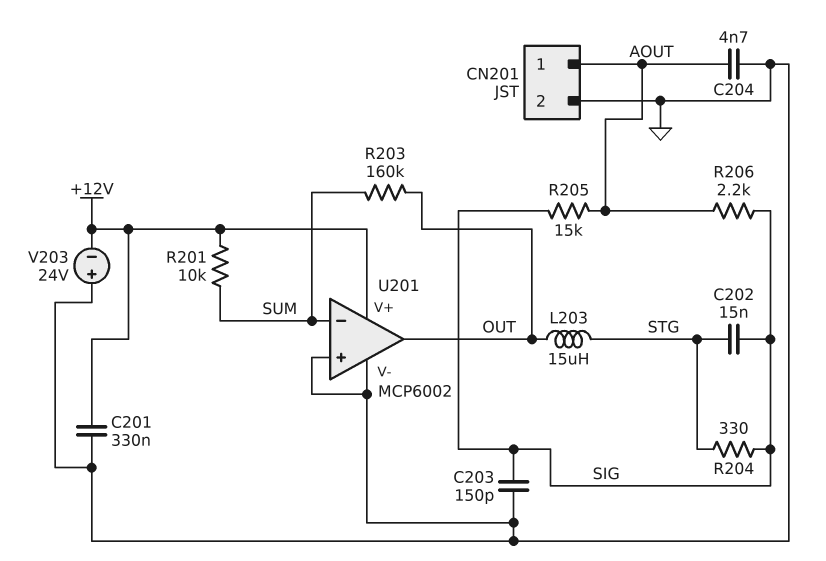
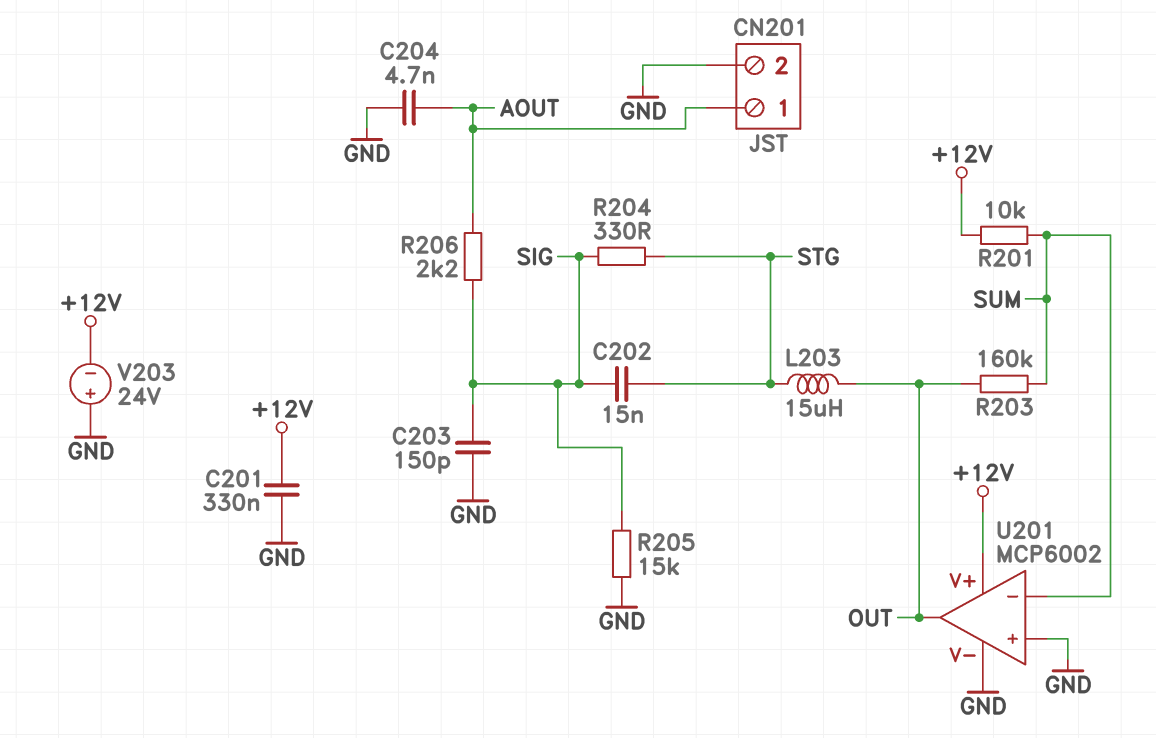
R205: 15k (AOUT, SIG) -> 15k (GND, SIG)

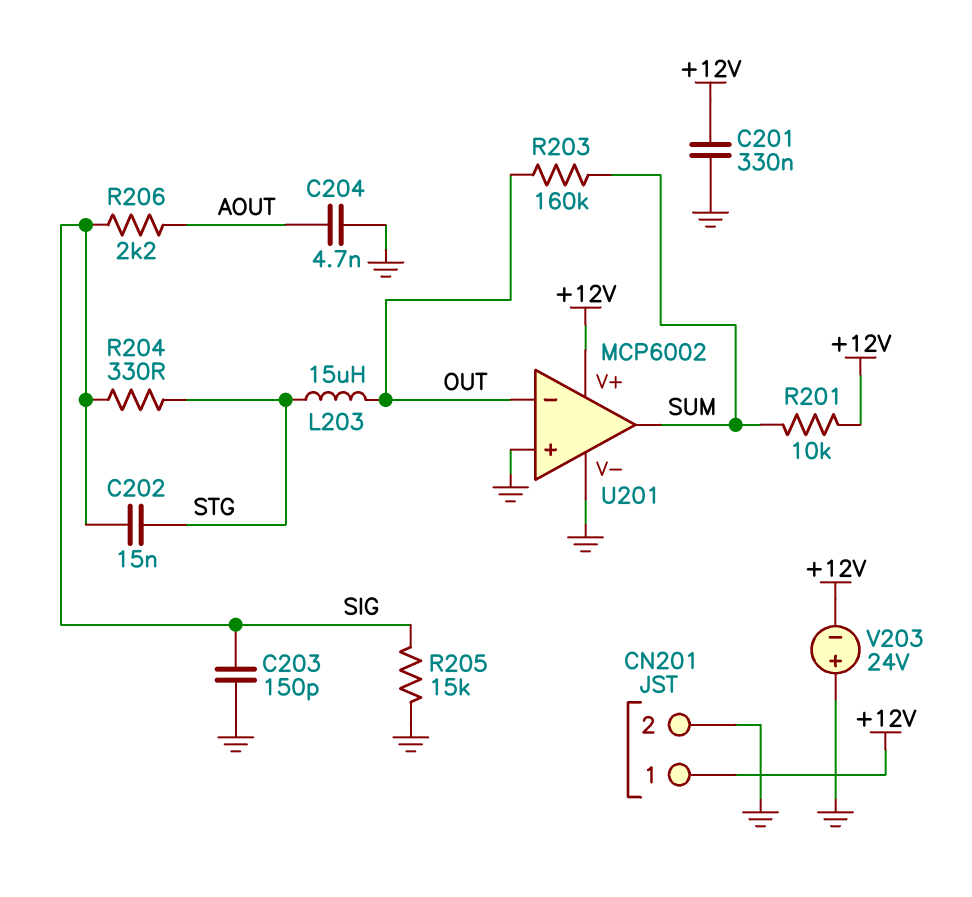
CN201 pin 1: AOUT -> +12V
U201 pin in-: SUM -> OUT
U201 pin out: OUT -> SUM

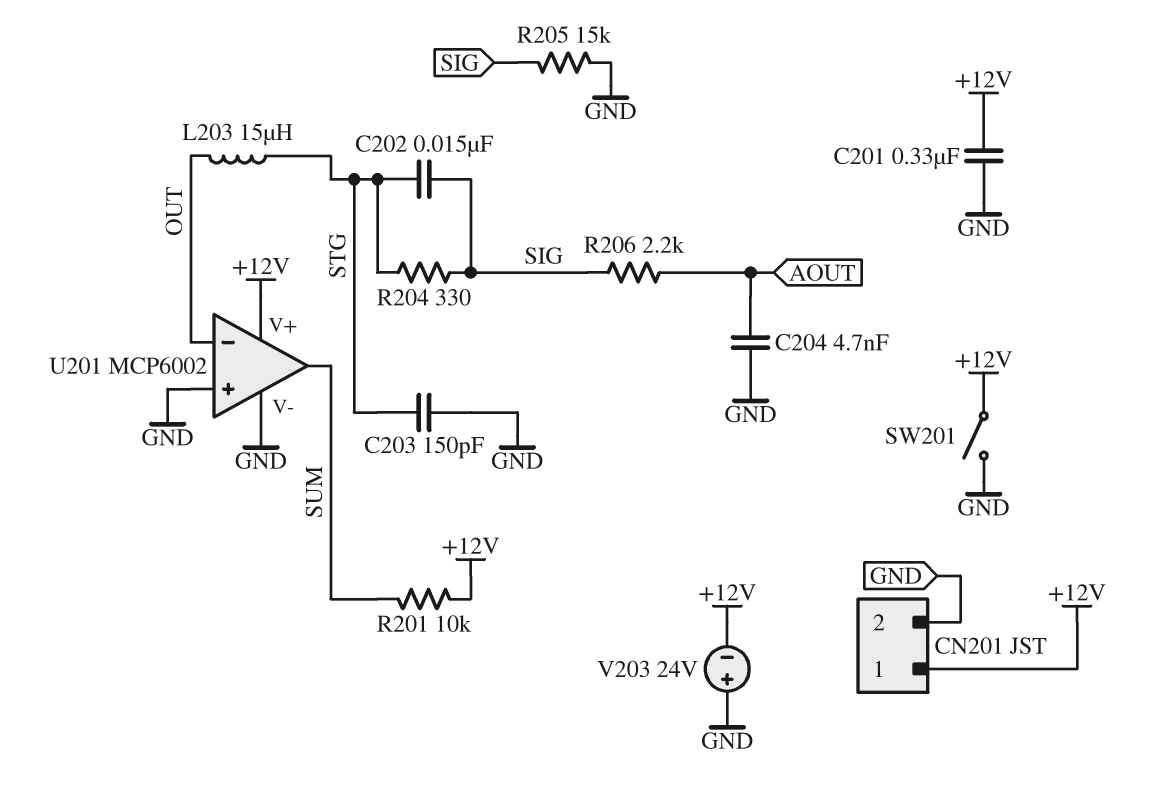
C203: 150pF (GND, SIG) -> 150pF (GND, STG)
R203: 160k (OUT, SUM) -> none
SW201: none -> switch (+12V, GND)

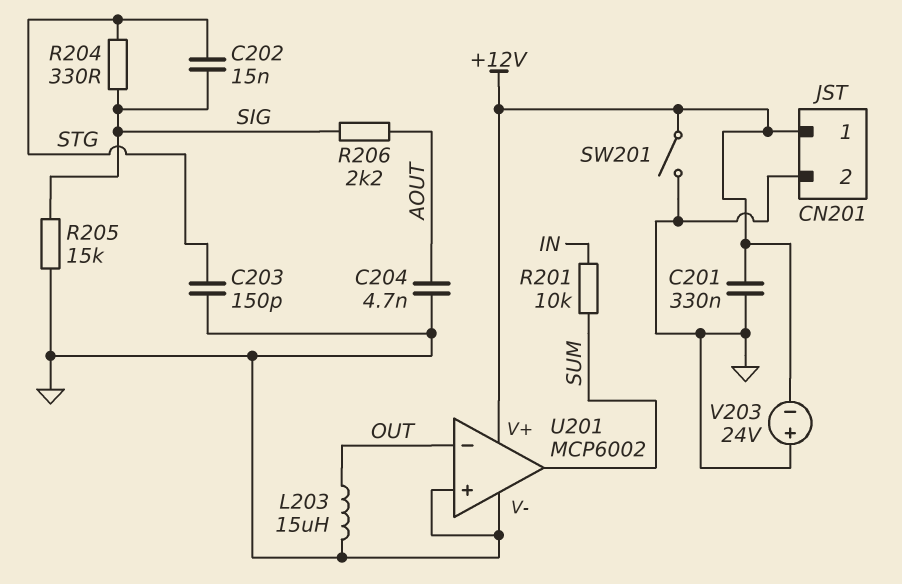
L203: 15uH (OUT, STG) -> 15uH (GND, OUT)
R201: 10k (+12V, SUM) -> 10k (IN, SUM)

